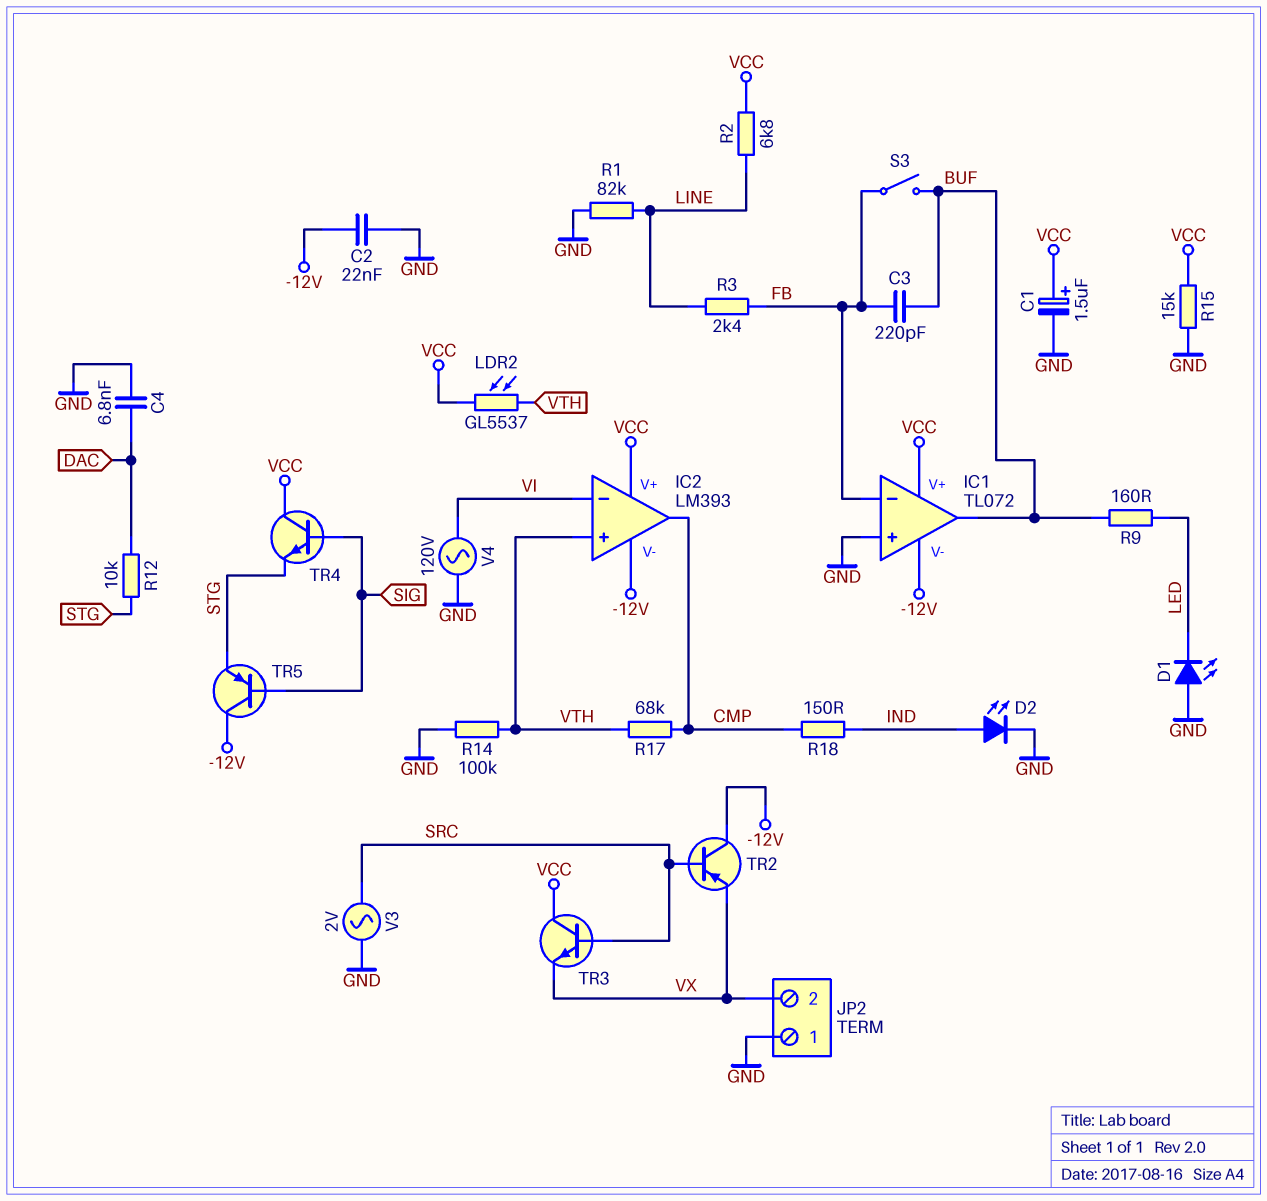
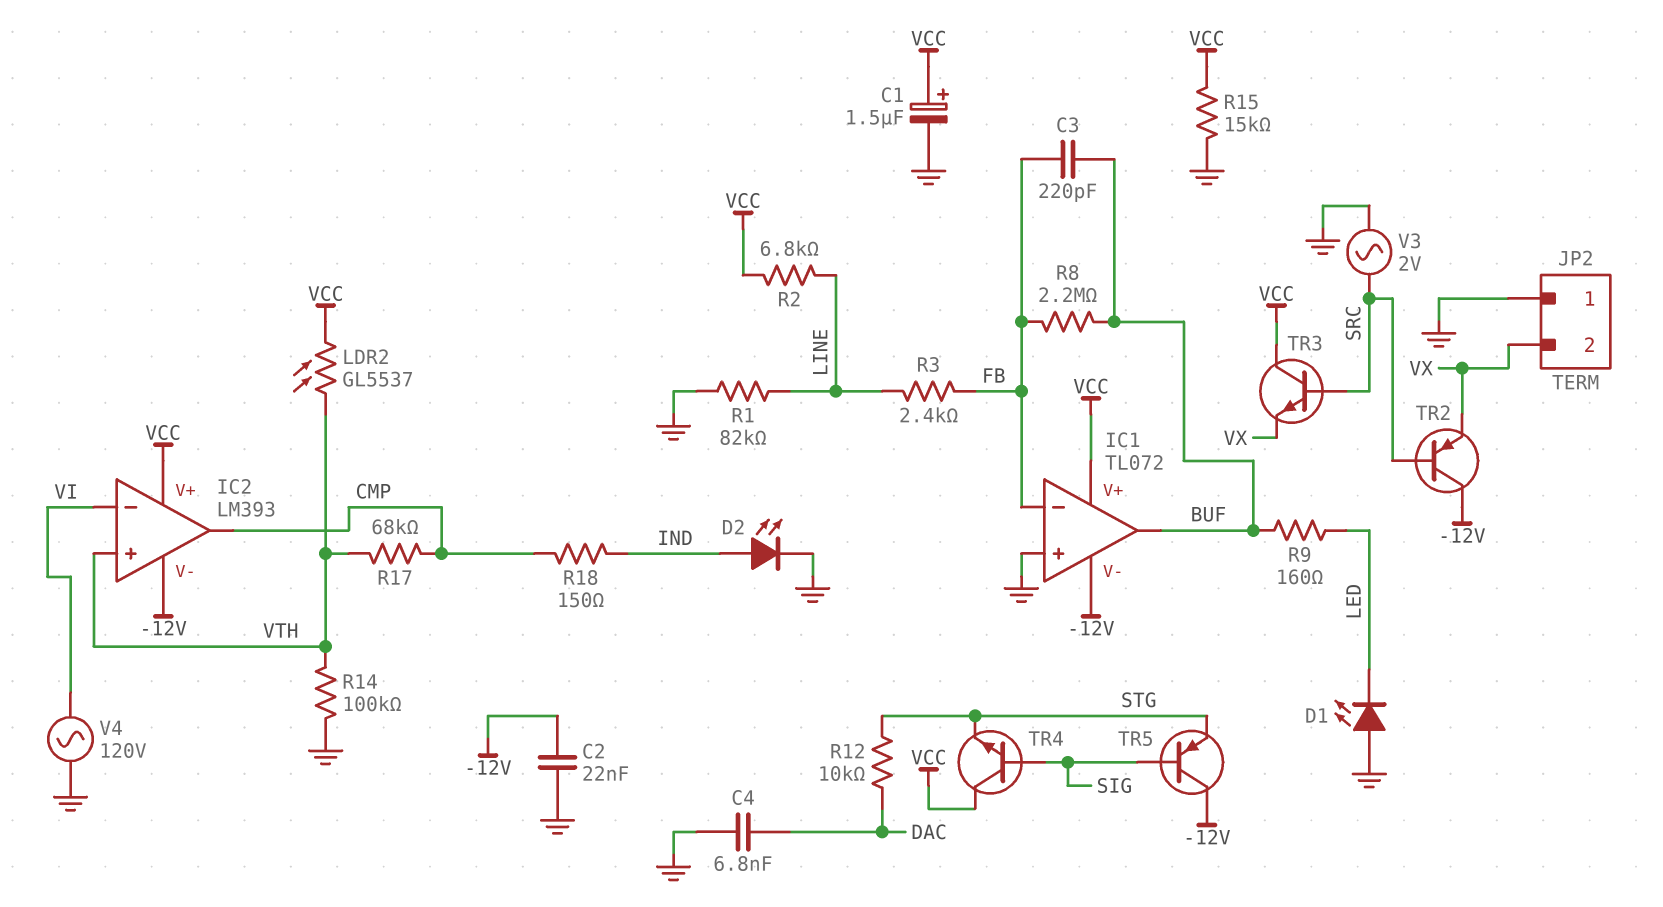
R8: none -> 2.2M (BUF, FB)
S3: switch (BUF, FB) -> none

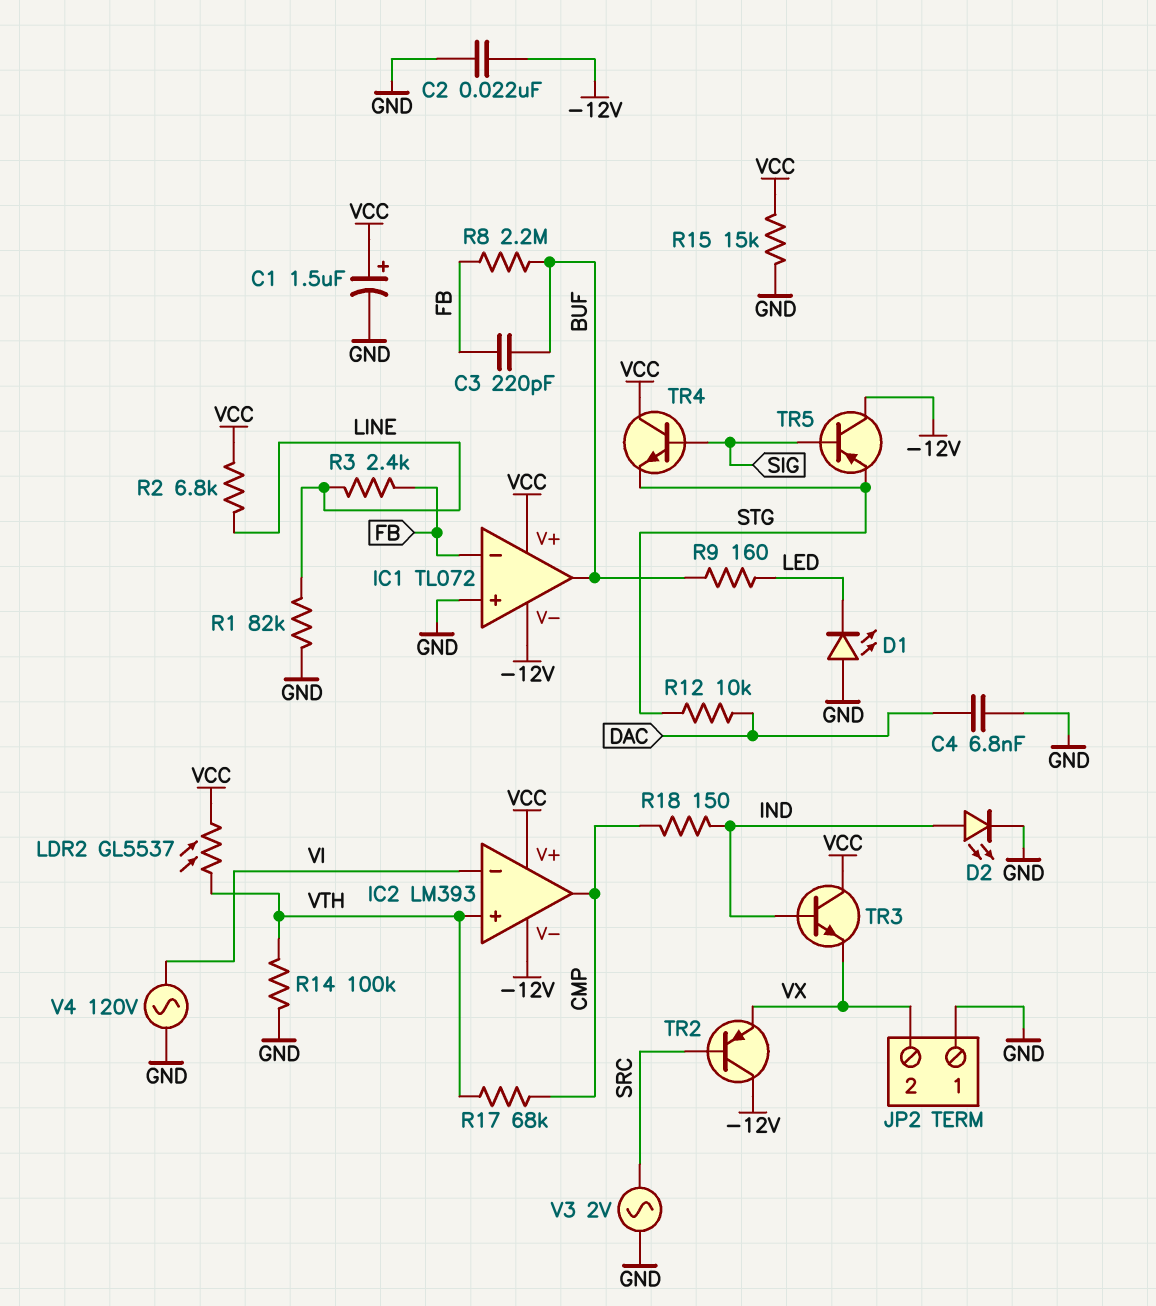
TR3: NPN (B SRC, C VCC, E VX) -> NPN (B IND, C VCC, E VX)

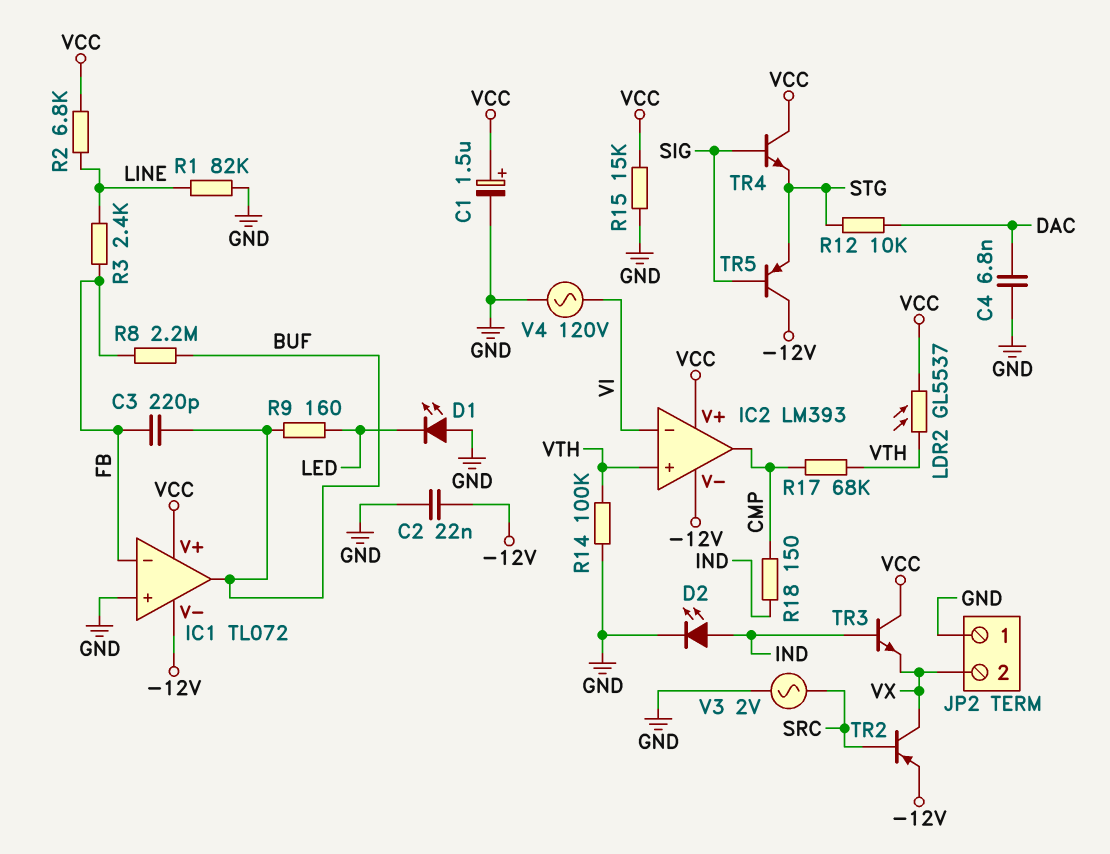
TR2: PNP (B SRC, C -12V, E VX) -> PNP (B SRC, C VX, E -12V)

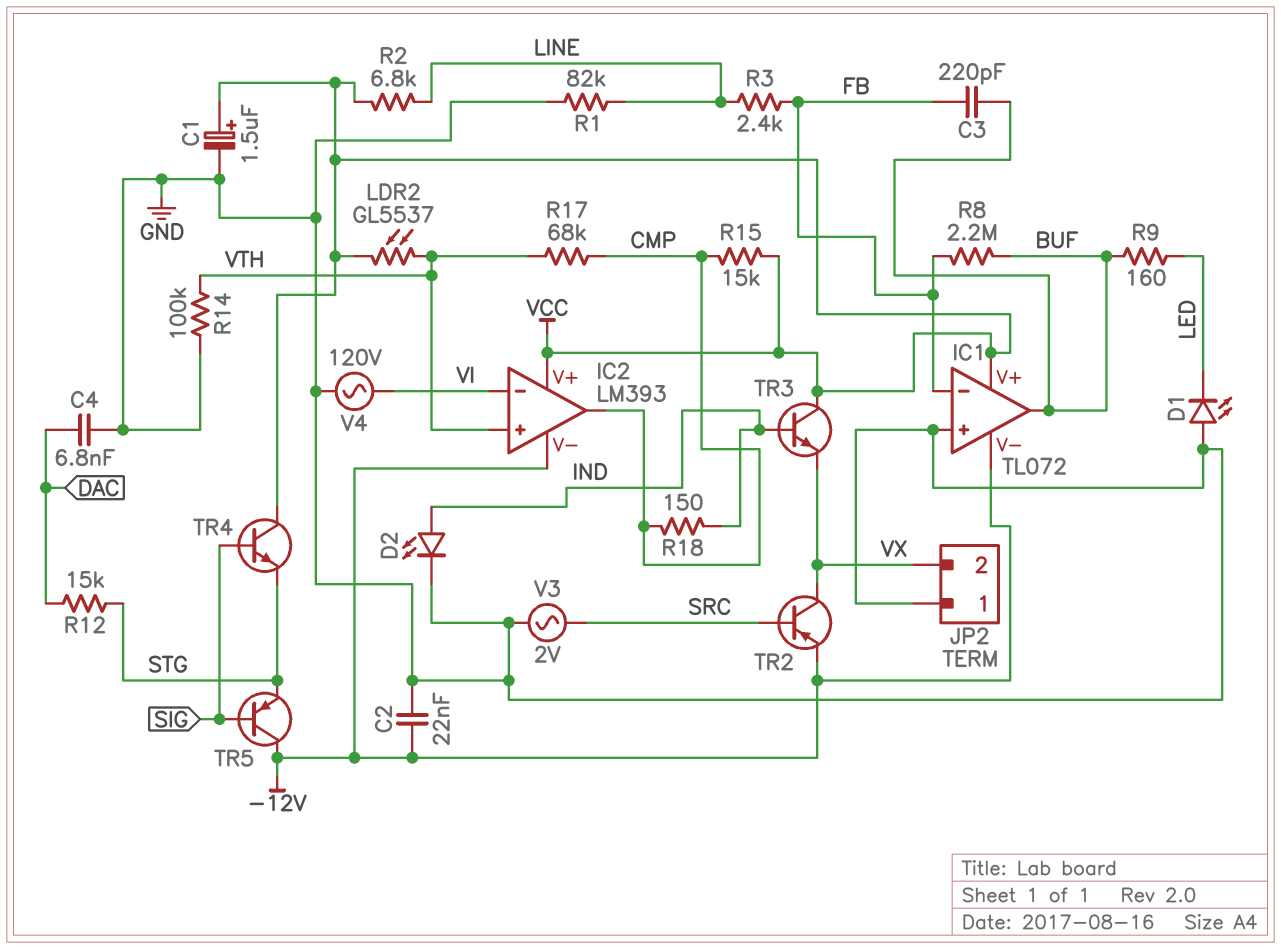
R12: 10k (DAC, STG) -> 15k (DAC, STG)
R15: 15k (GND, VCC) -> 15k (CMP, VCC)

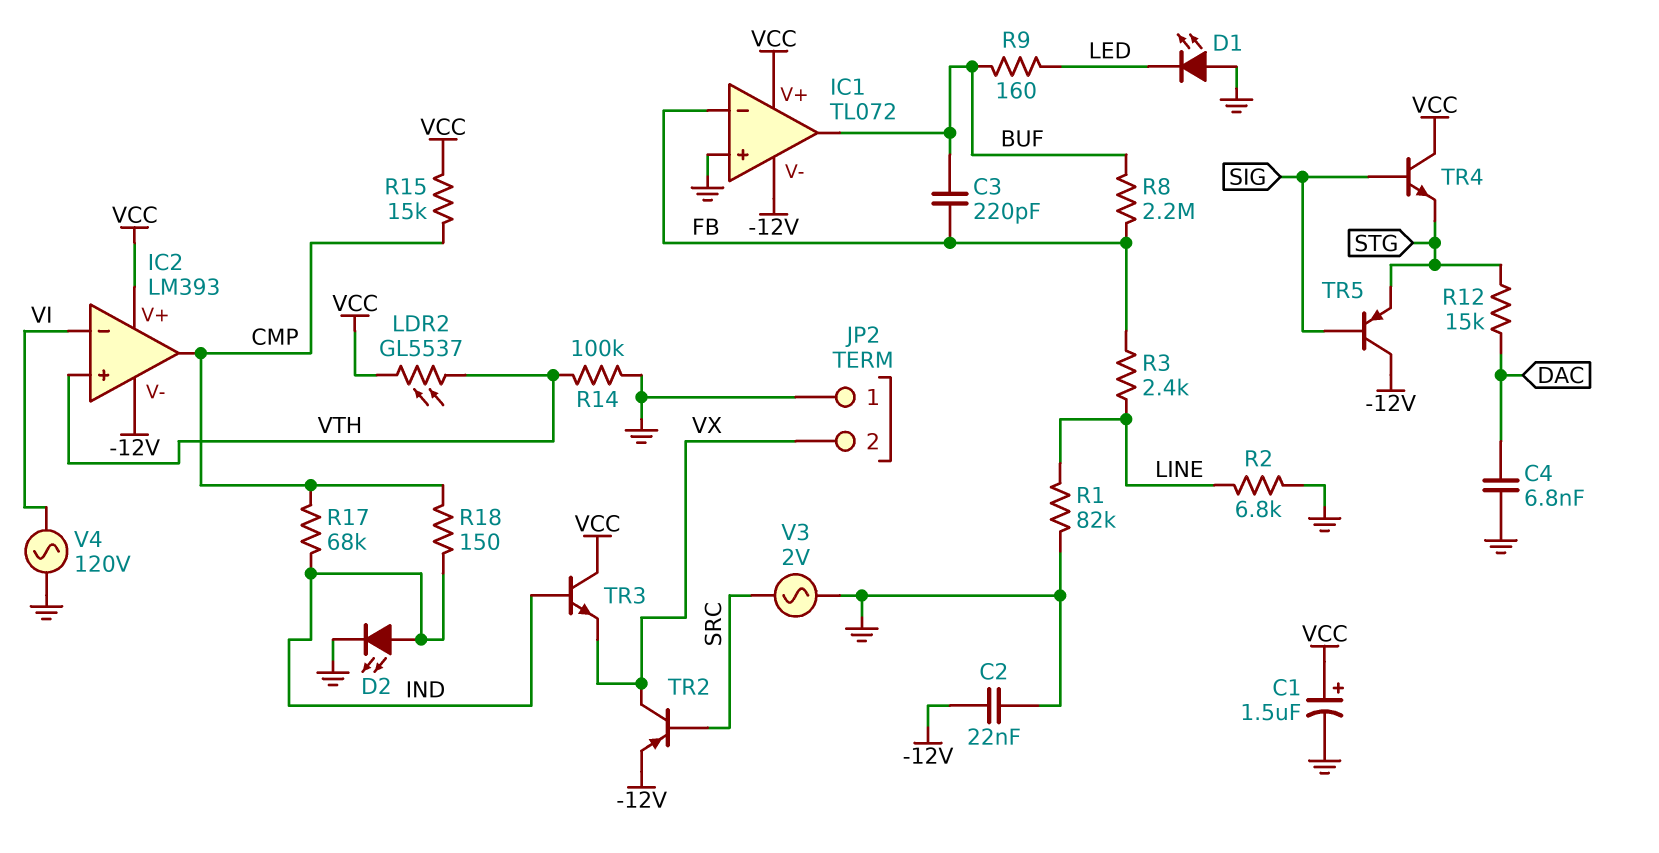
R2: 6.8k (LINE, VCC) -> 6.8k (GND, LINE)
R17: 68k (CMP, VTH) -> 68k (CMP, IND)

